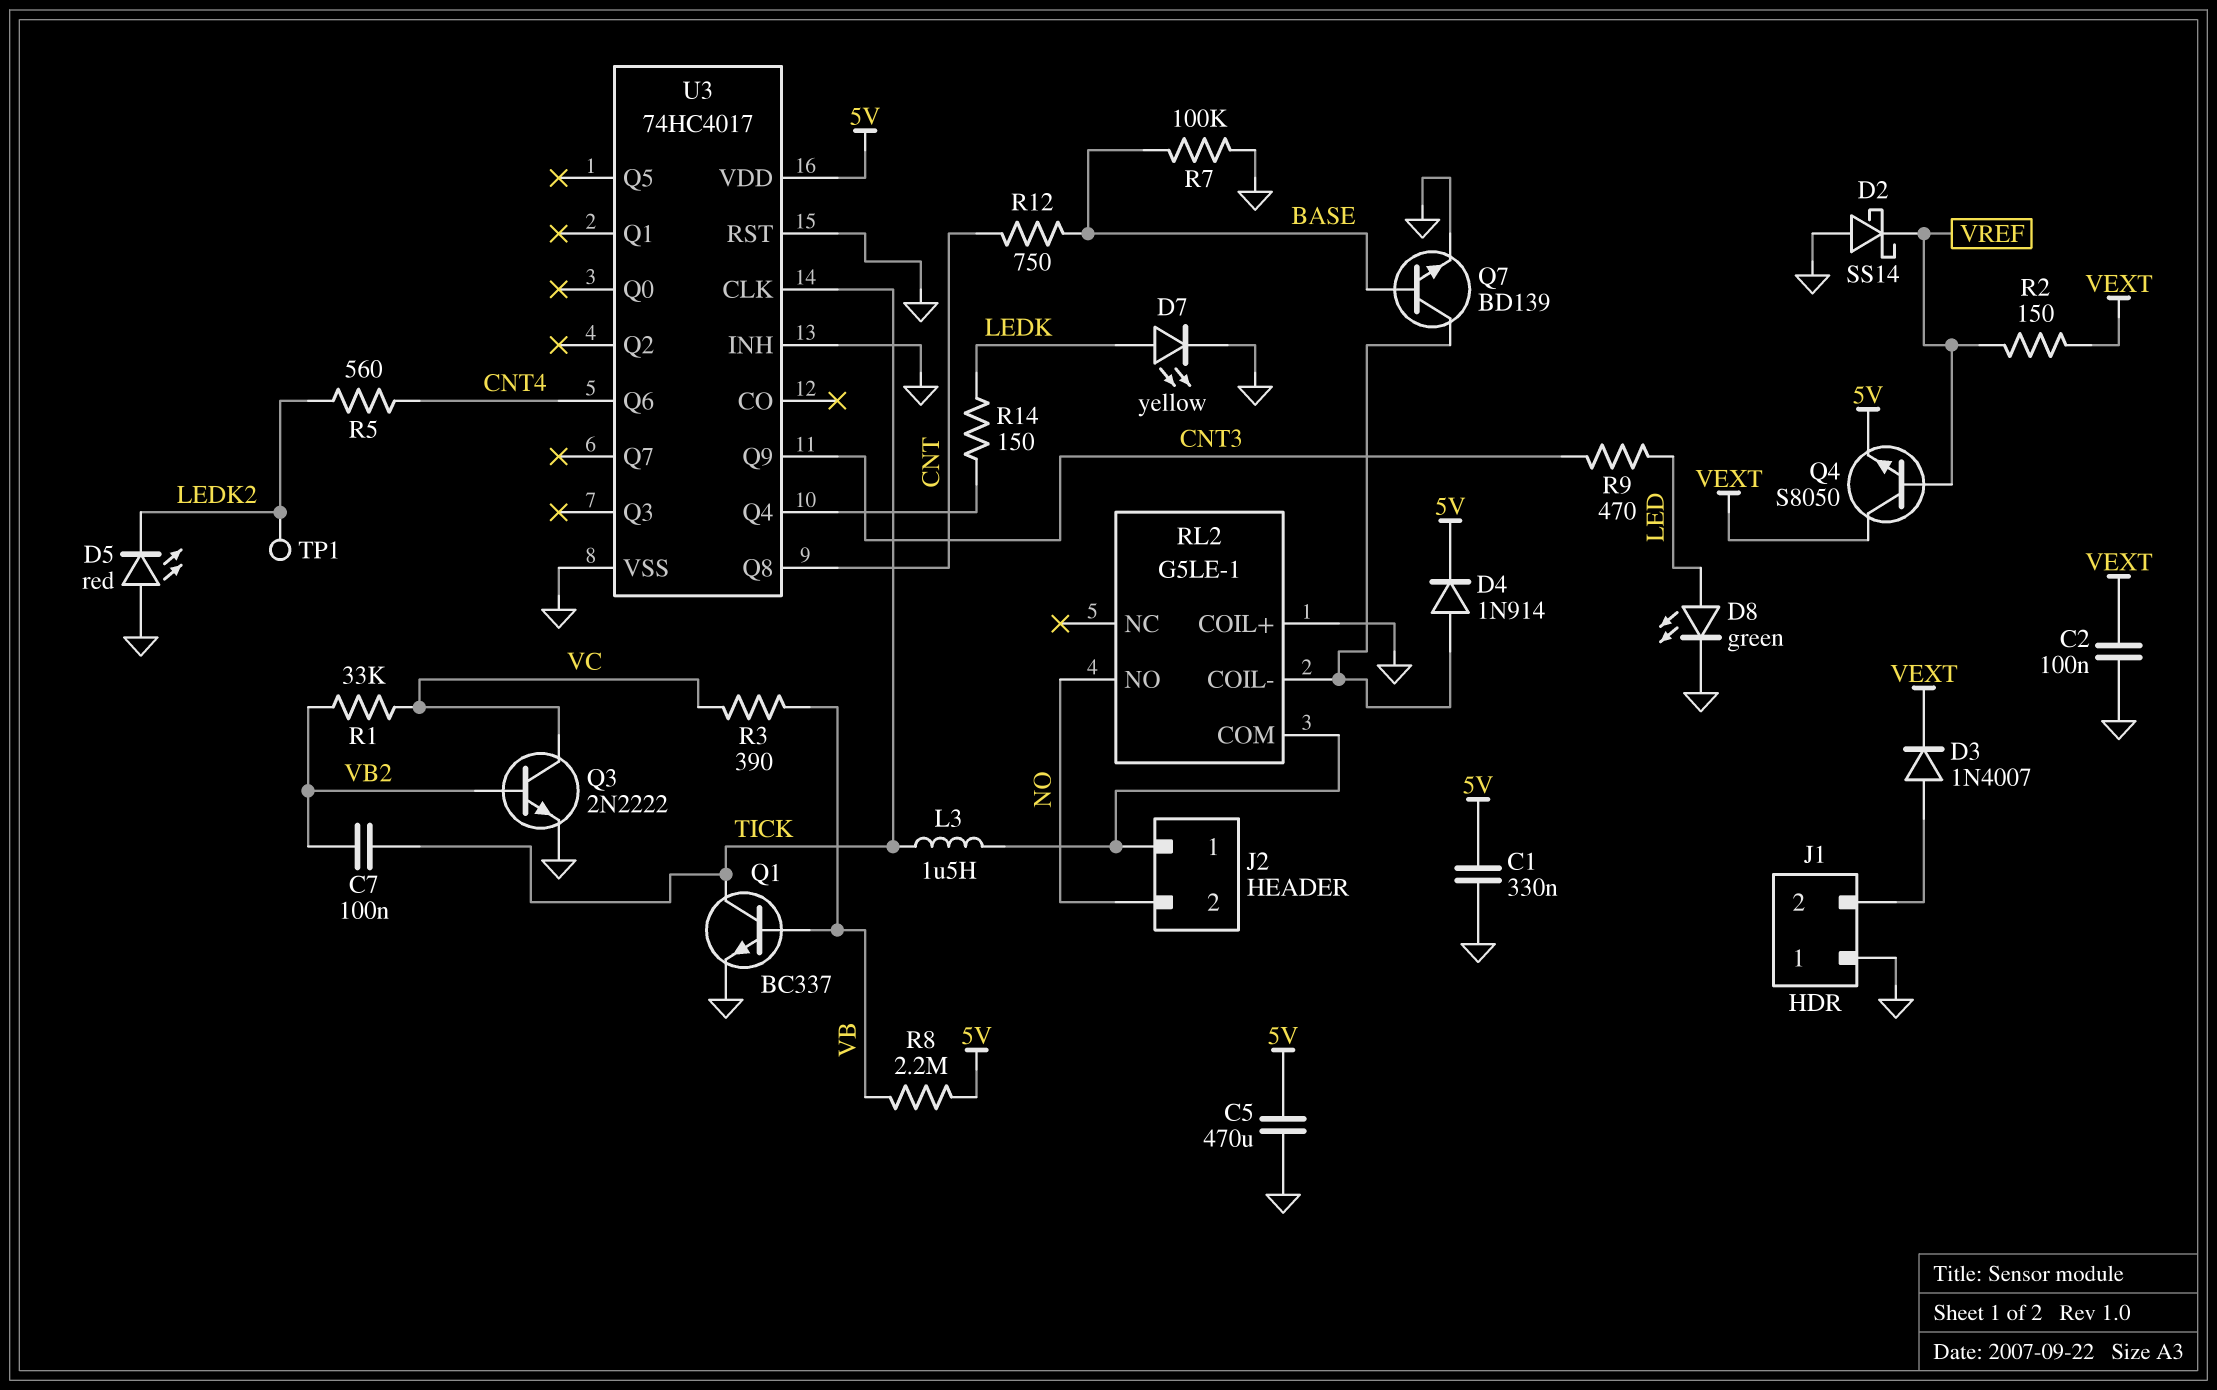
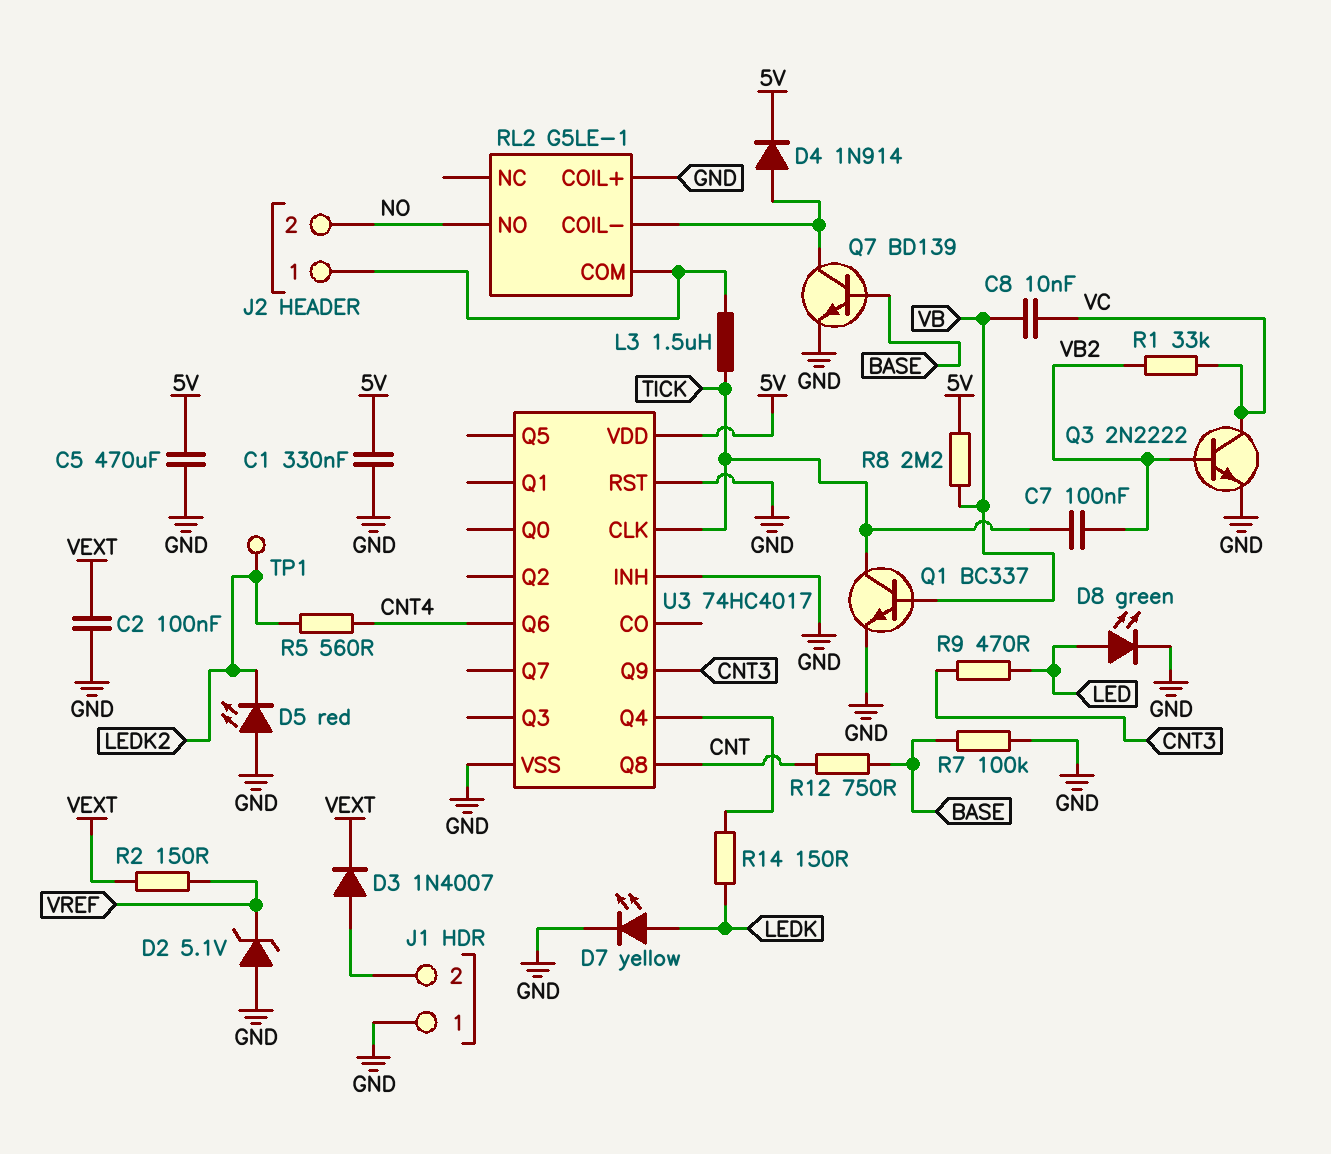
C8: none -> 10nF (VB, VC)
D2: schottky SS14 (A GND, K VREF) -> zener 5.1V (A GND, K VREF)
Q4: NPN S8050 (B VREF, C VEXT, E 5V) -> none
R3: 390 (VB, VC) -> none

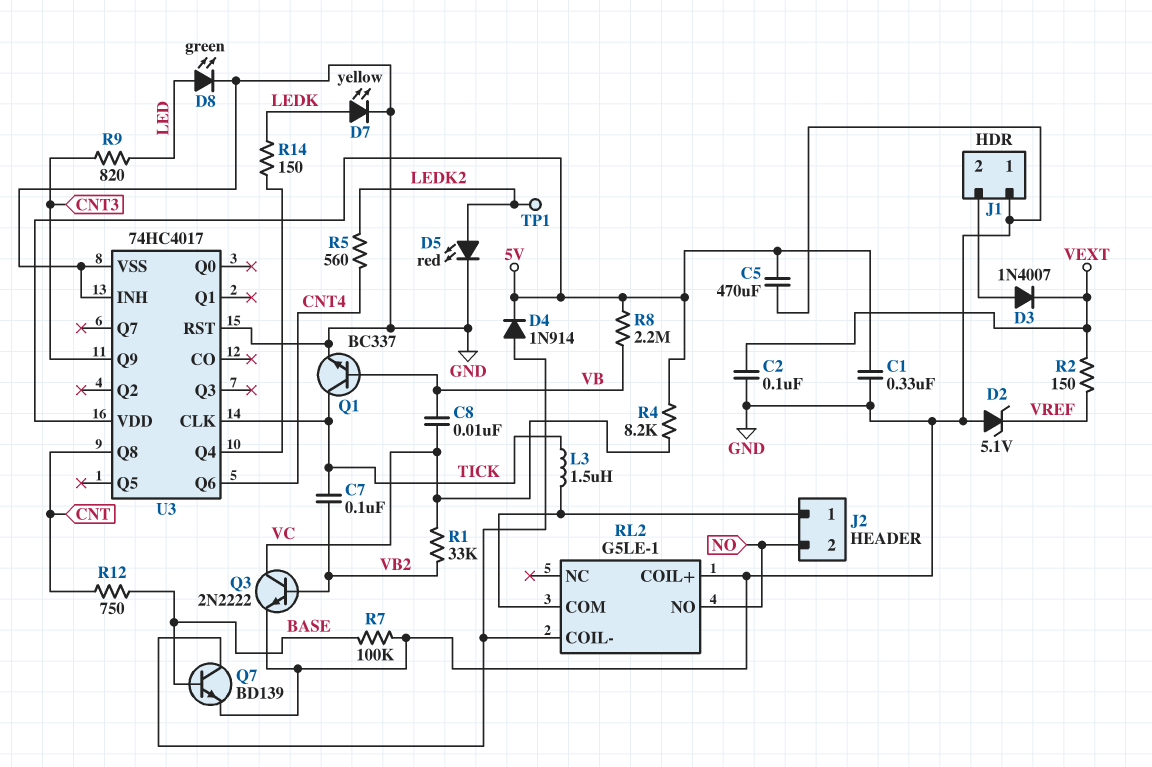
D5: LED red (A GND, K LEDK2) -> LED red (A LEDK2, K GND)
R4: none -> 8.2k (5V, VC)
R9: 470 (CNT3, LED) -> 820 (CNT3, LED)

